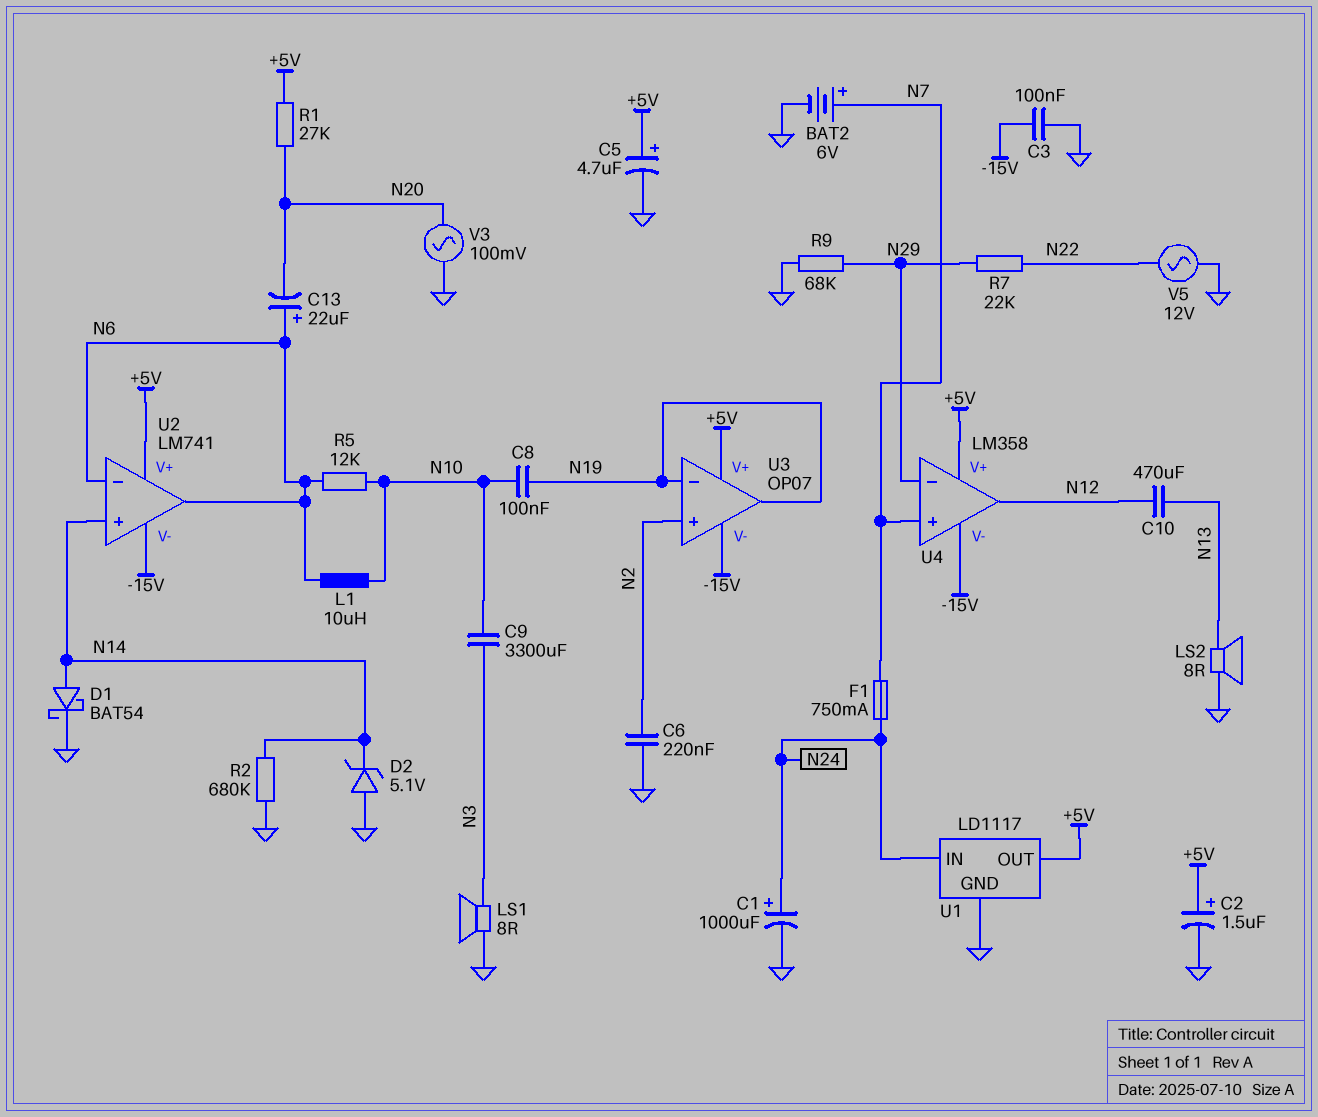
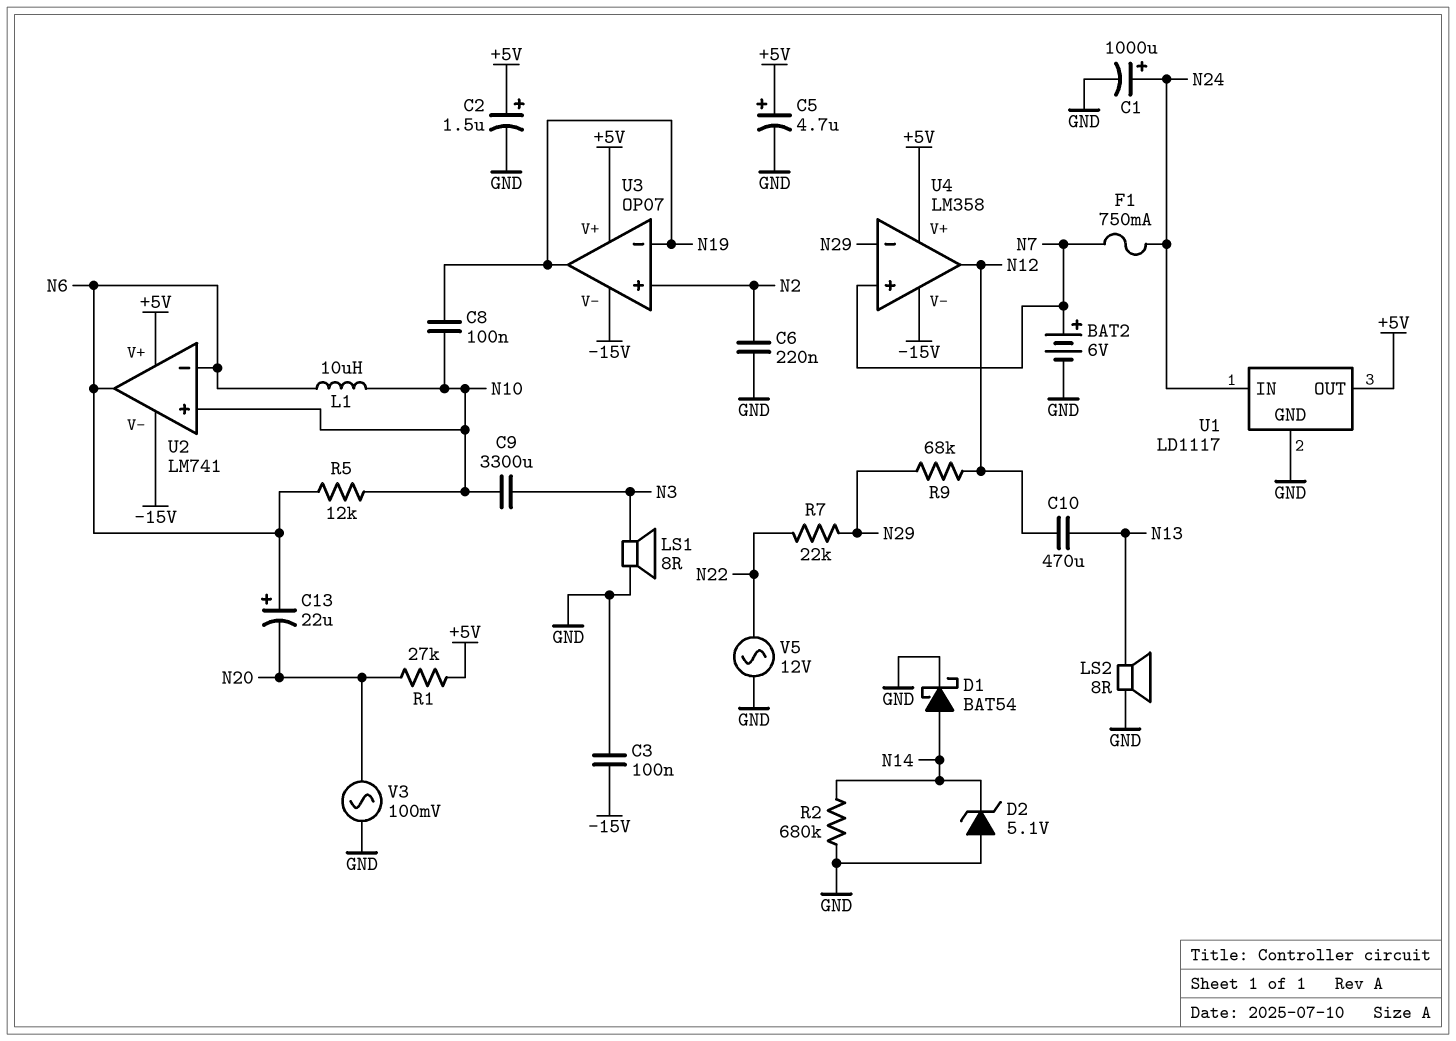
R9: 68k (GND, N29) -> 68k (N12, N29)
U2 pin in+: N14 -> N10

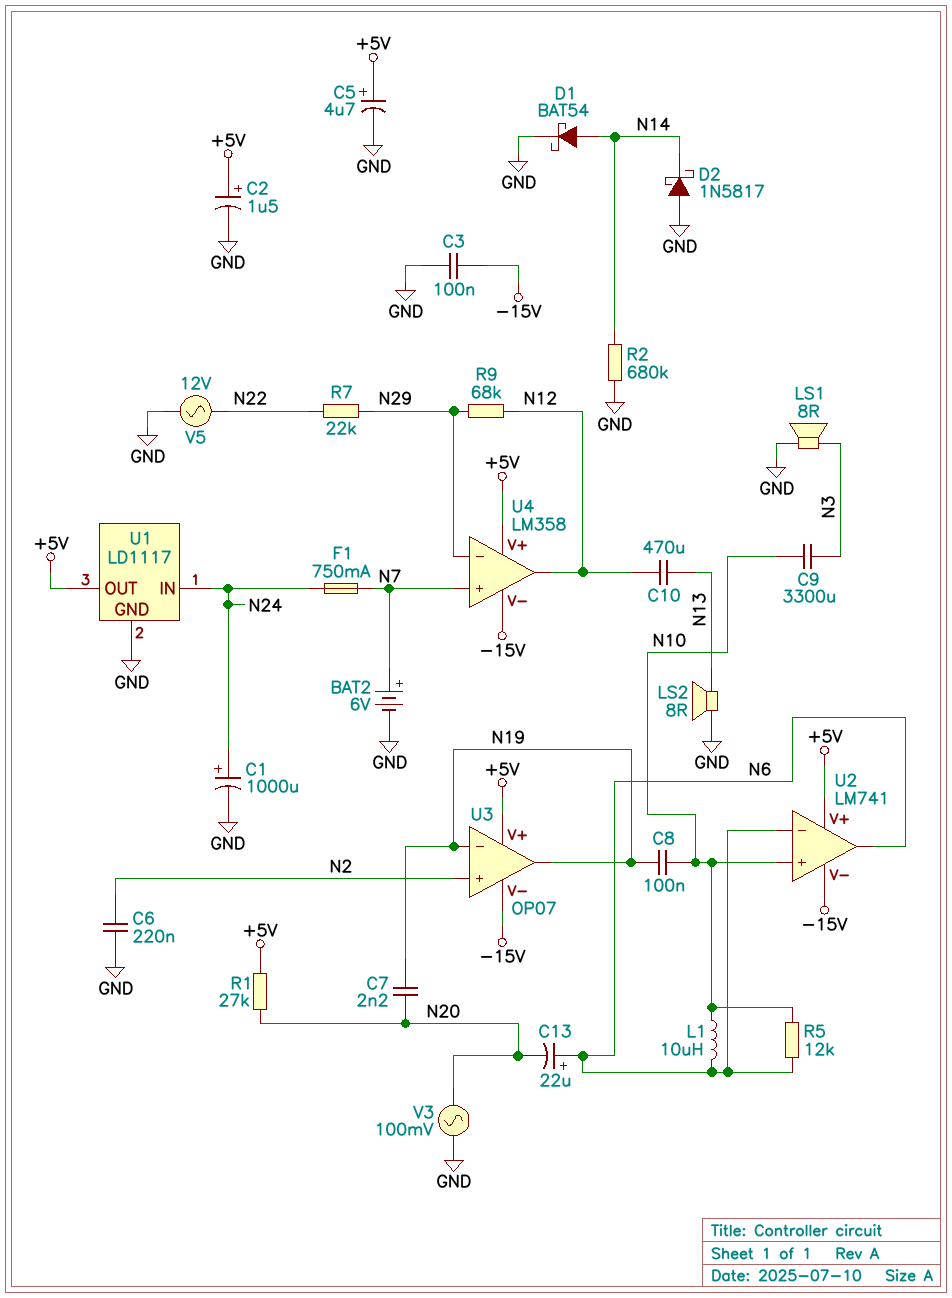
C7: none -> 2.2nF (N19, N20)
D2: zener 5.1V (A GND, K N14) -> schottky 1N5817 (A GND, K N14)

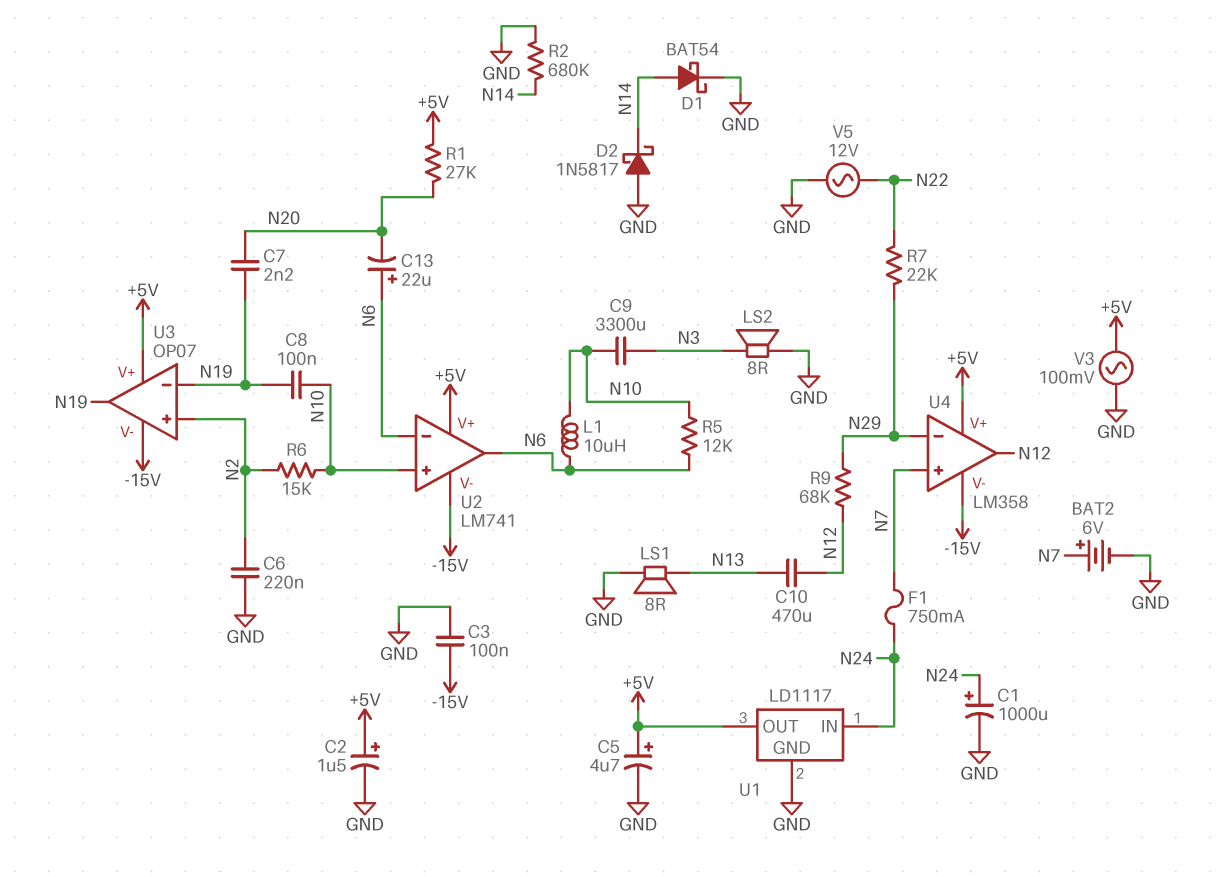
LS1: speaker 8R (GND, N3) -> speaker 8R (GND, N13)
LS2: speaker 8R (GND, N13) -> speaker 8R (GND, N3)
R6: none -> 15k (N2, N10)
V3: AC 100mV (GND, N20) -> AC 100mV (+5V, GND)

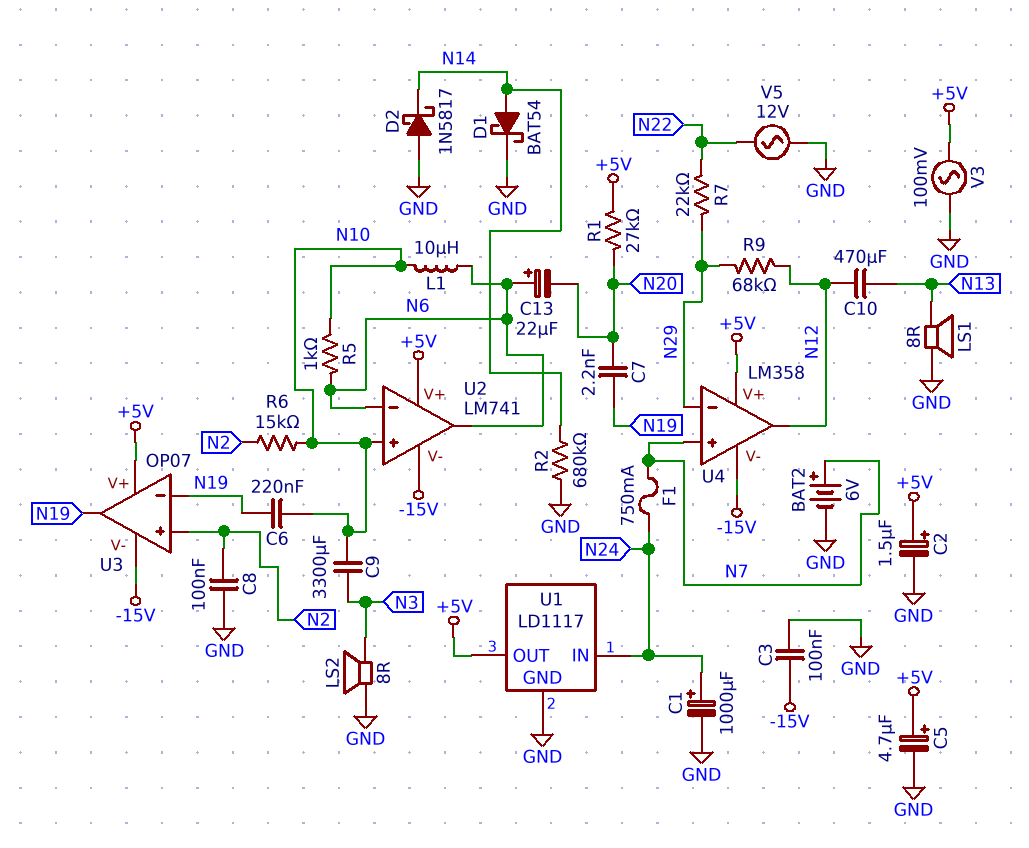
C6: 220nF (GND, N2) -> 220nF (N10, N19)
C8: 100nF (N10, N19) -> 100nF (GND, N2)
R5: 12k (N6, N10) -> 1k (N6, N10)

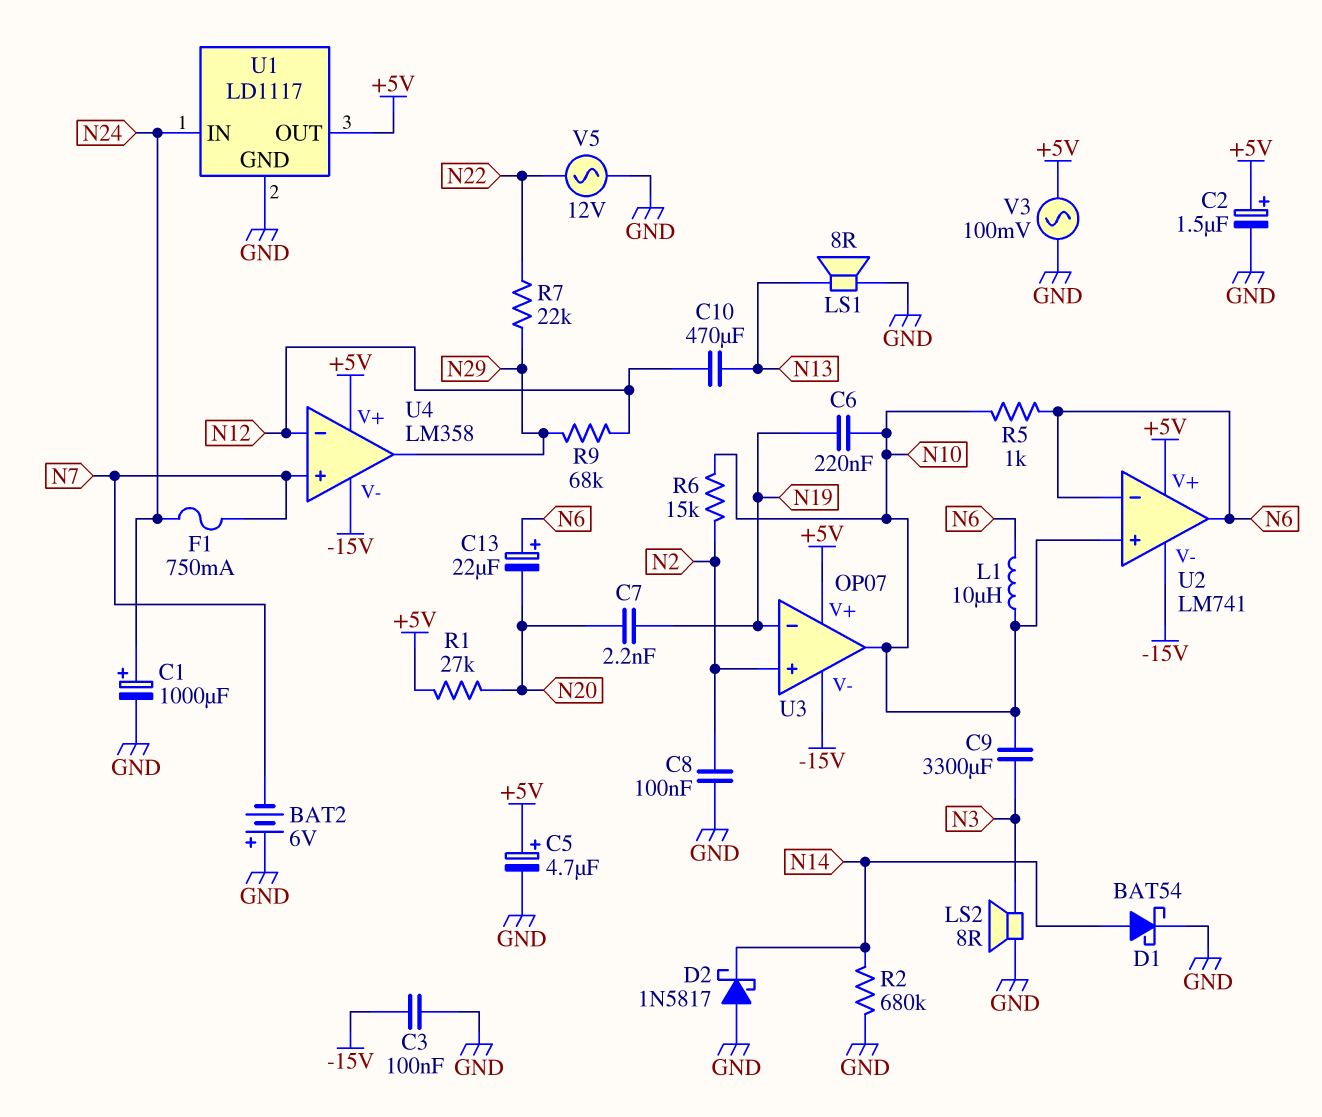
BAT2: 6V (plus N7, minus GND) -> 6V (plus GND, minus N7)
U3 pin out: N19 -> N10
U4 pin in-: N29 -> N12
U4 pin out: N12 -> N29

